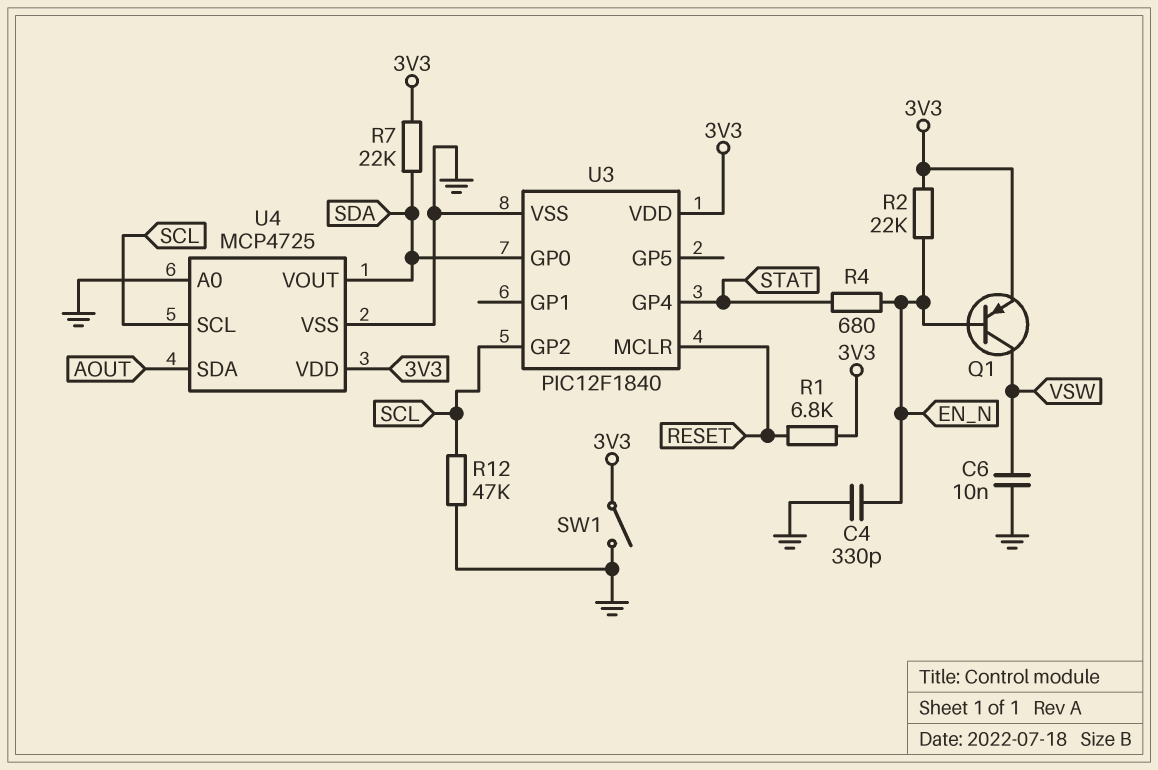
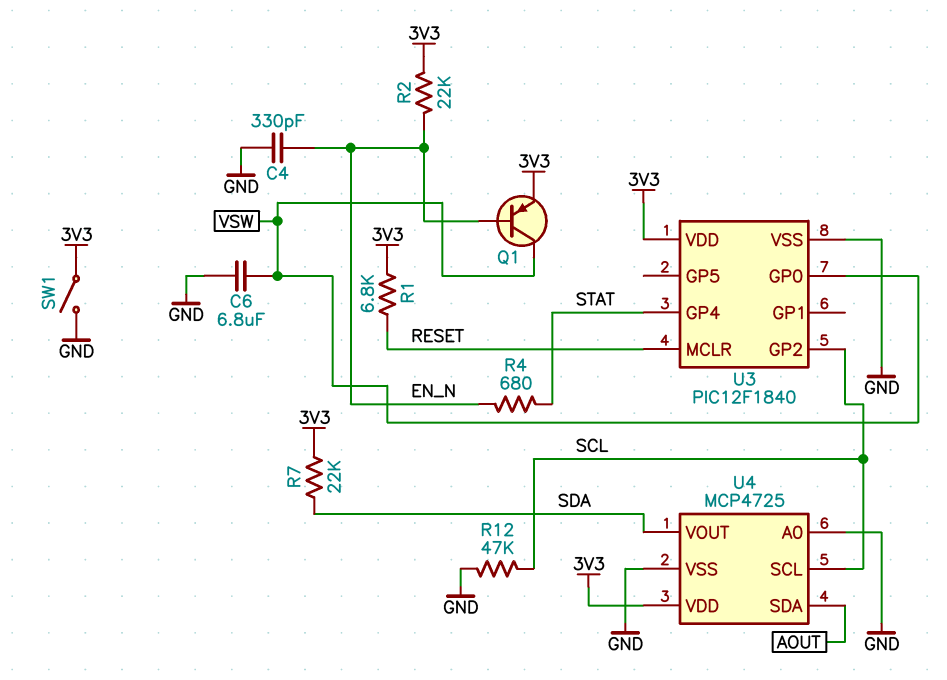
C6: 10nF (GND, VSW) -> 6.8uF (GND, VSW)
U3 pin GP0: SDA -> VSW

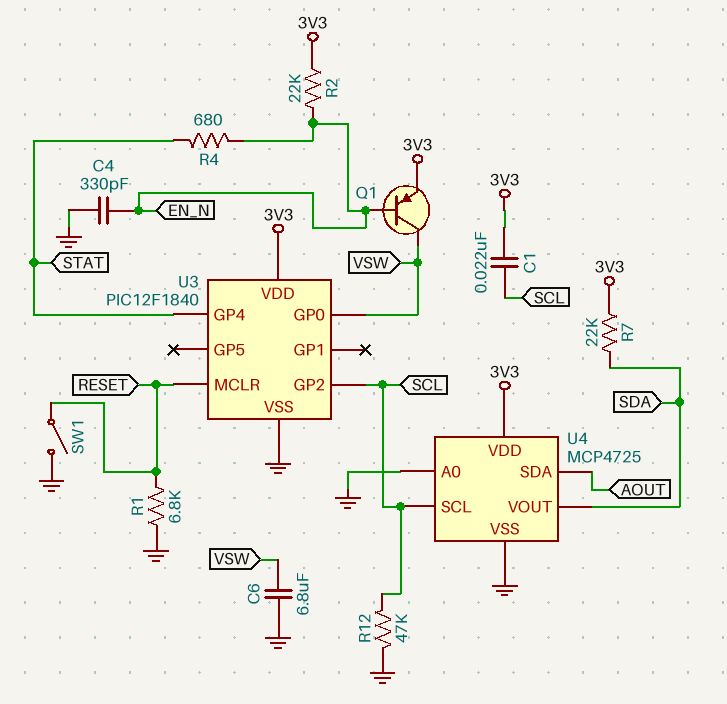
C1: none -> 22nF (3V3, SCL)
R1: 6.8k (3V3, RESET) -> 6.8k (GND, RESET)
SW1: switch (3V3, GND) -> switch (GND, RESET)

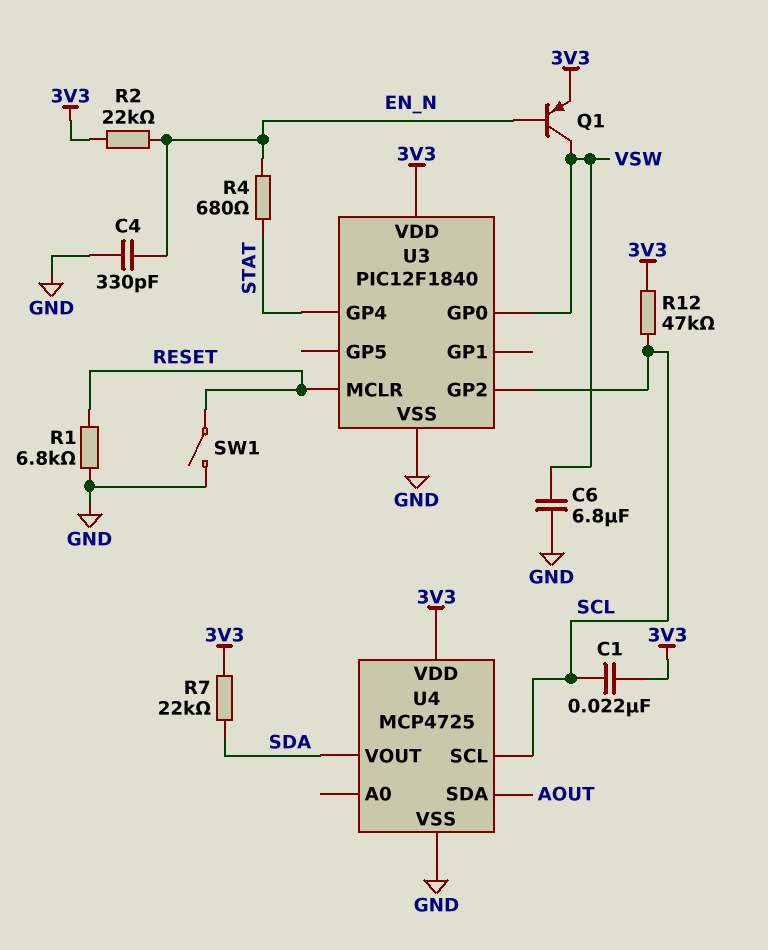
R12: 47k (GND, SCL) -> 47k (3V3, SCL)
U4 pin A0: GND -> none

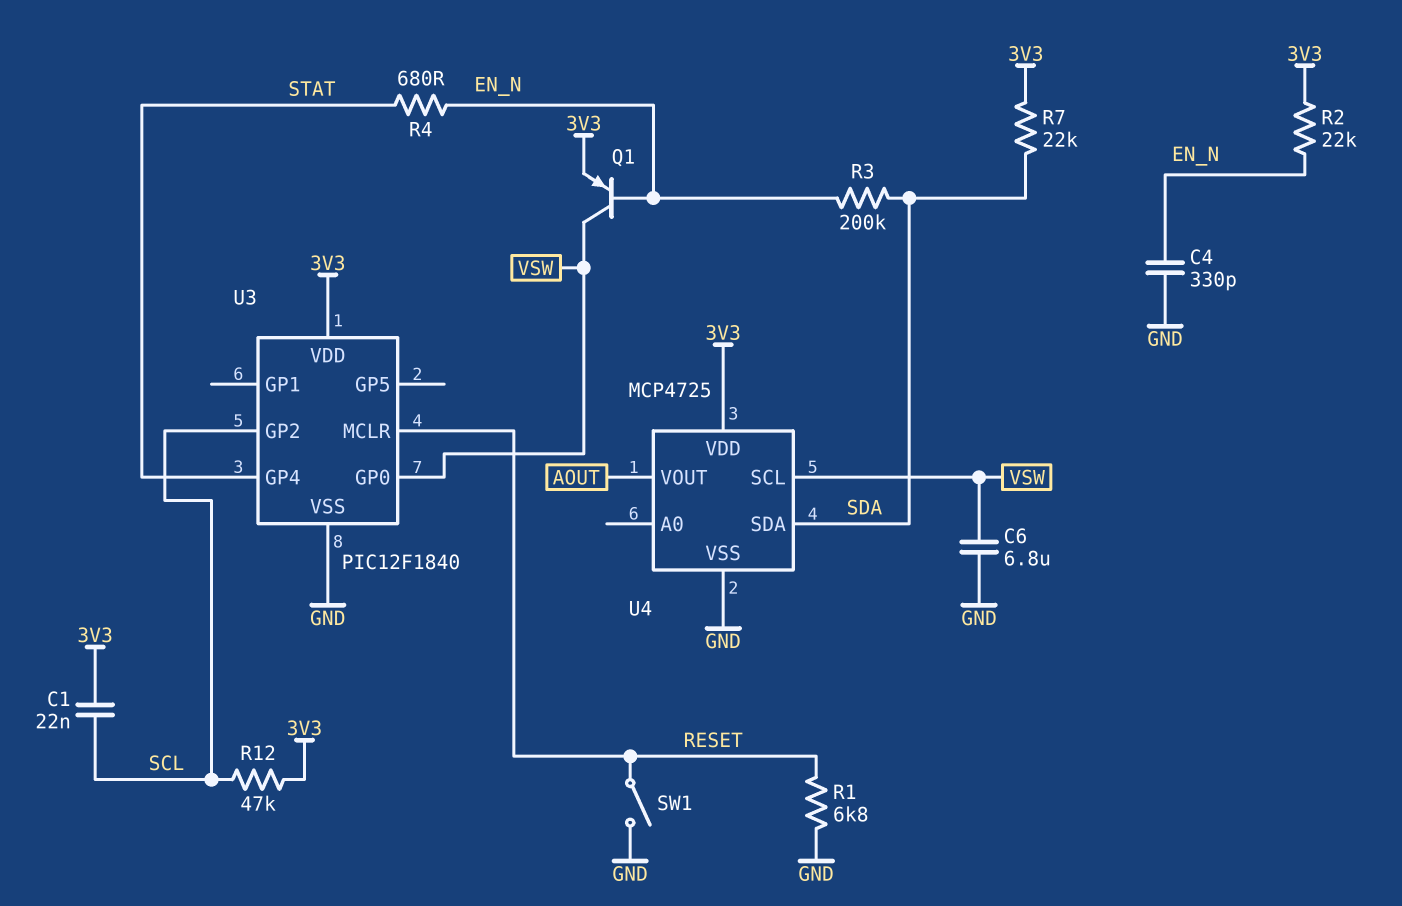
R3: none -> 200k (EN_N, SDA)
U4 pin SCL: SCL -> VSW
U4 pin SDA: AOUT -> SDA
U4 pin VOUT: SDA -> AOUT

